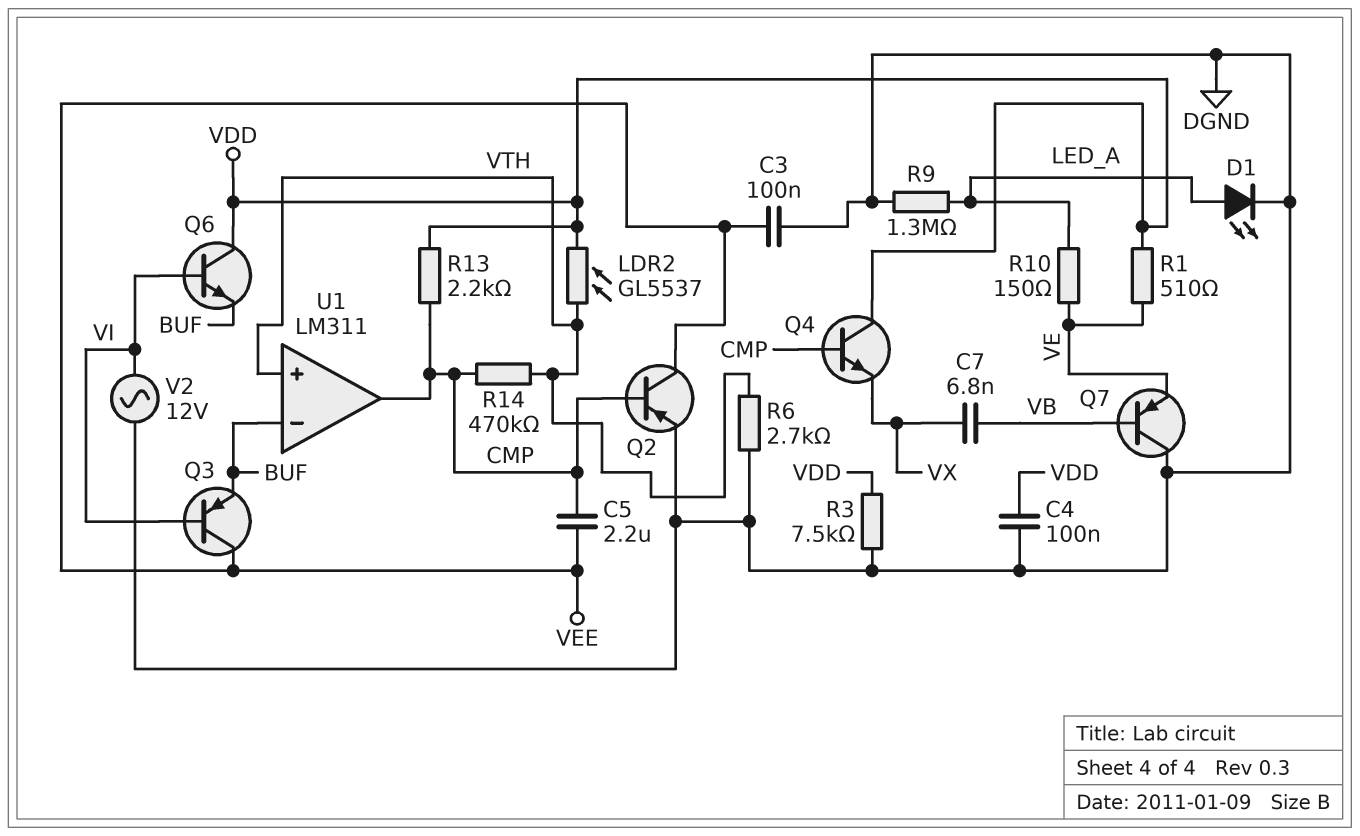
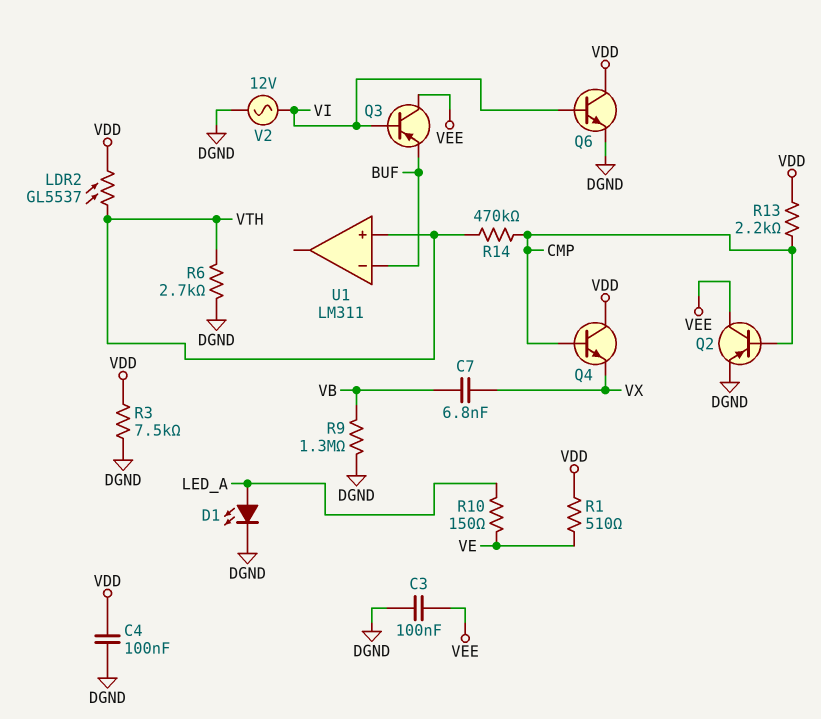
C5: 2.2uF (CMP, VEE) -> none
Q6: NPN (B VI, C VDD, E BUF) -> NPN (B VI, C VDD, E DGND)
Q7: PNP (B VB, C DGND, E VE) -> none
R9: 1.3M (DGND, LED_A) -> 1.3M (DGND, VB)
U1 pin out: CMP -> none

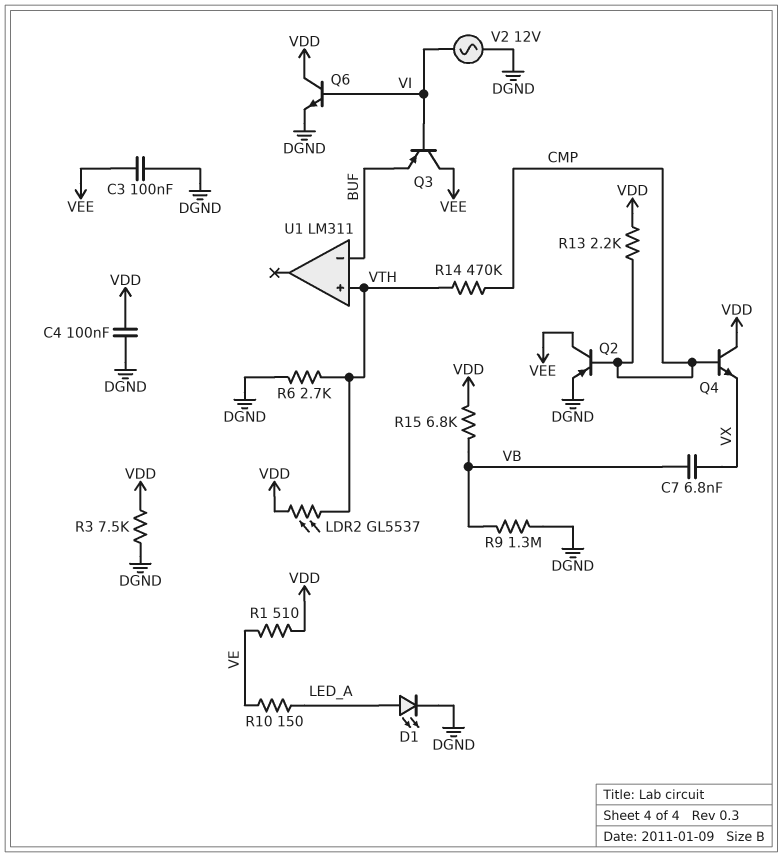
R15: none -> 6.8k (VB, VDD)

